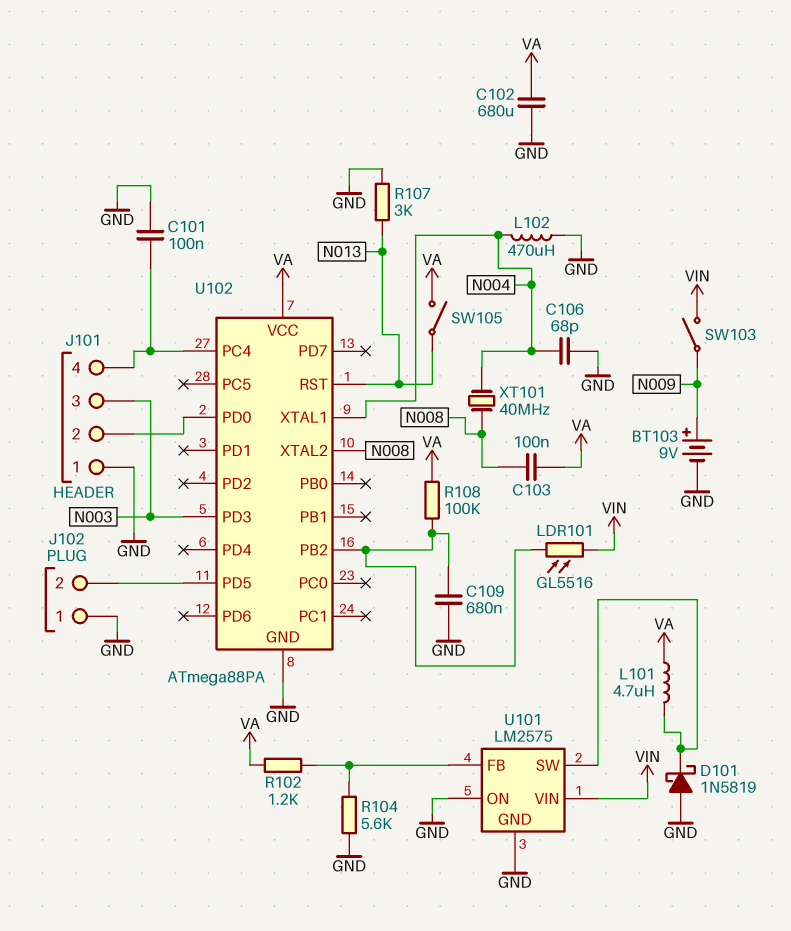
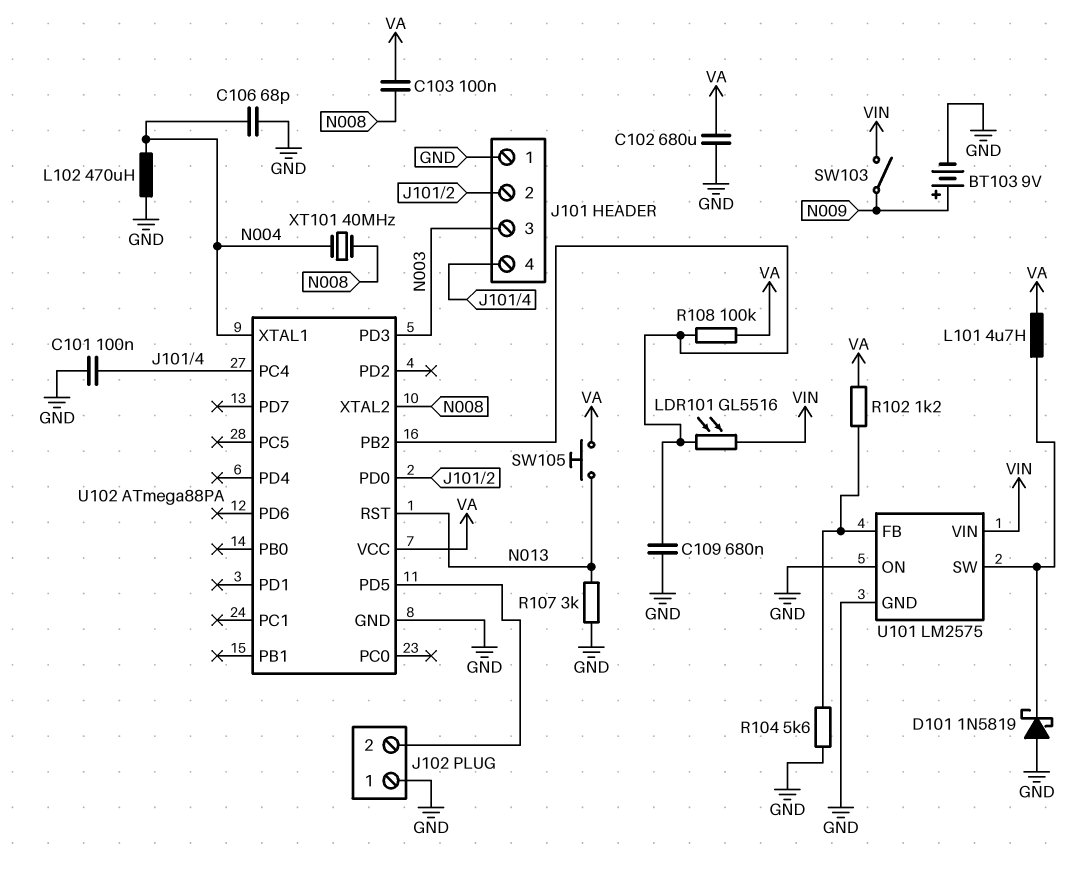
SW105: switch (N013, VA) -> button (N013, VA)

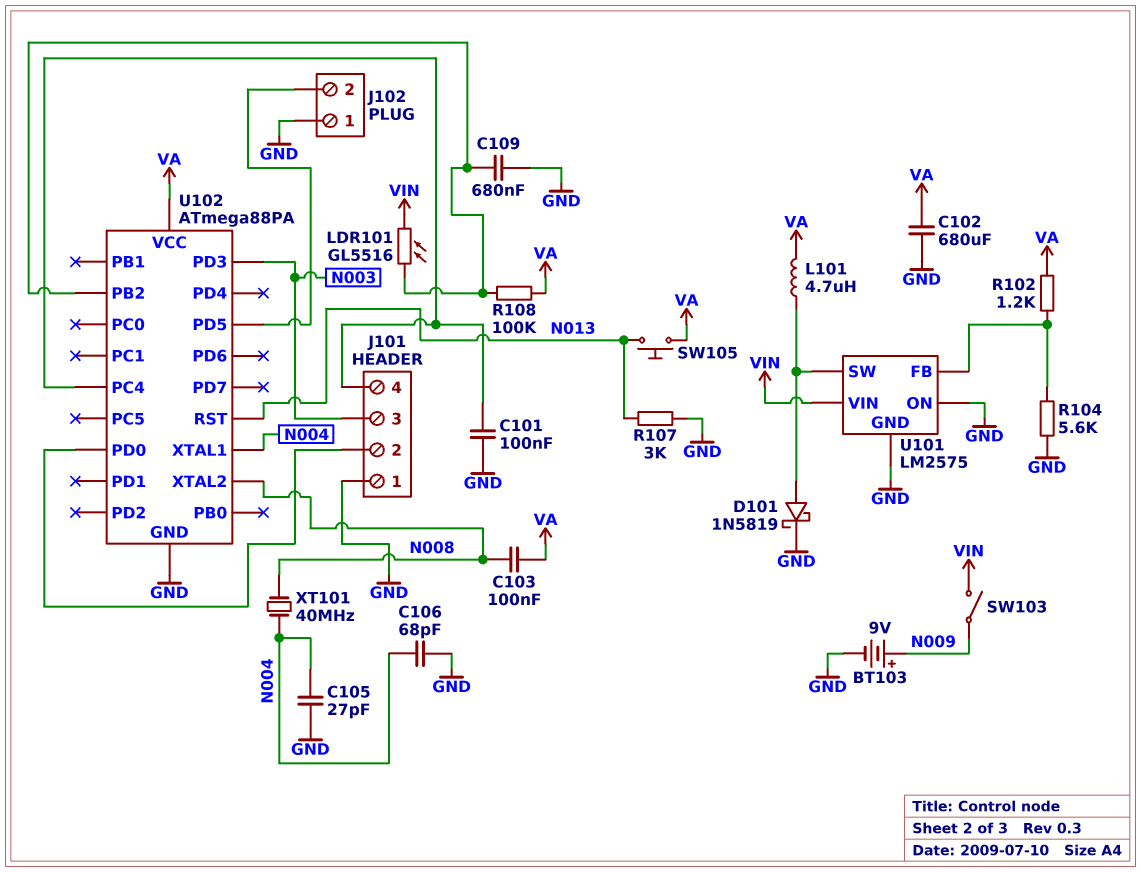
C105: none -> 27pF (GND, N004)
D101: schottky 1N5819 (A GND, K U101/SW) -> schottky 1N5819 (A U101/SW, K GND)
L102: 470uH (GND, N004) -> none

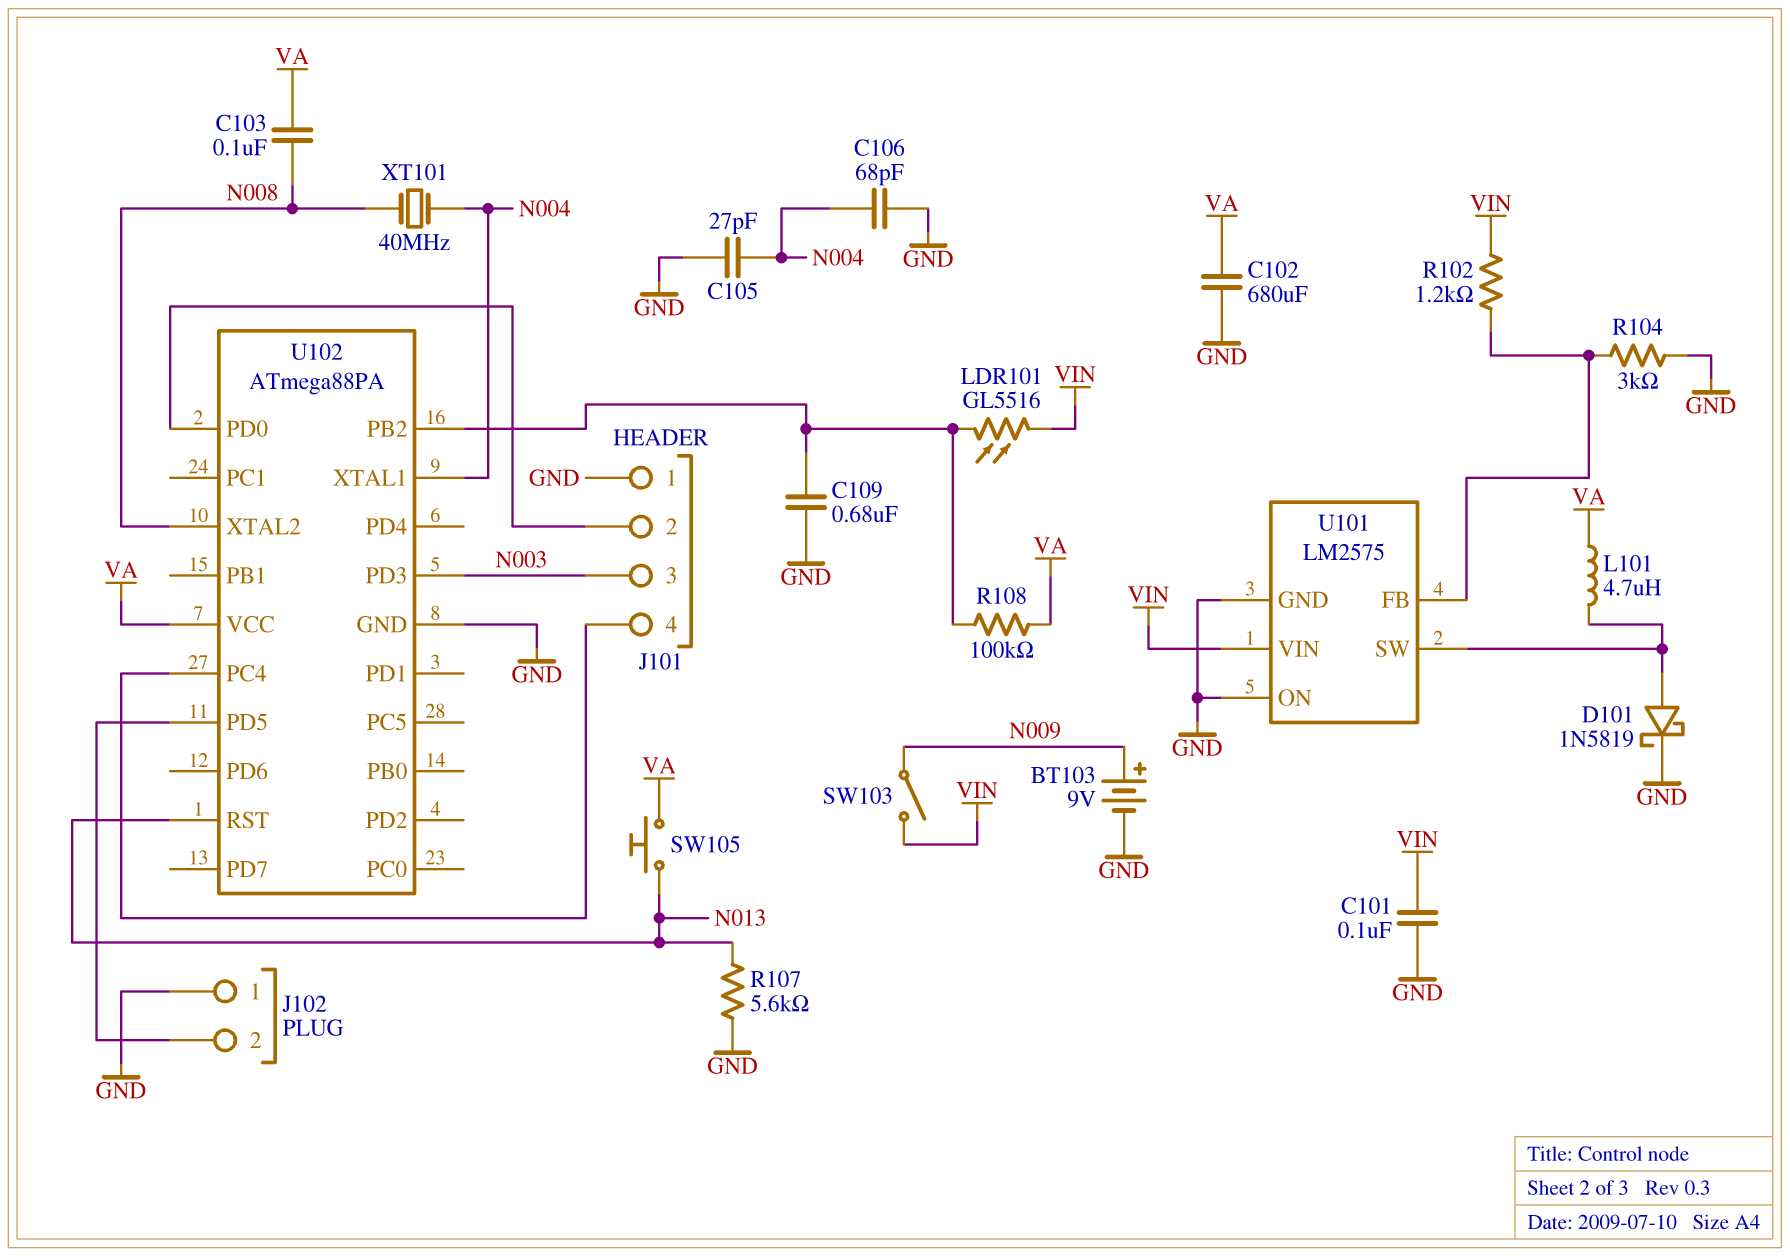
C101: 100nF (GND, J101/4) -> 100nF (GND, VIN)
R102: 1.2k (U101/FB, VA) -> 1.2k (U101/FB, VIN)
R104: 5.6k (GND, U101/FB) -> 3k (GND, U101/FB)
R107: 3k (GND, N013) -> 5.6k (GND, N013)

